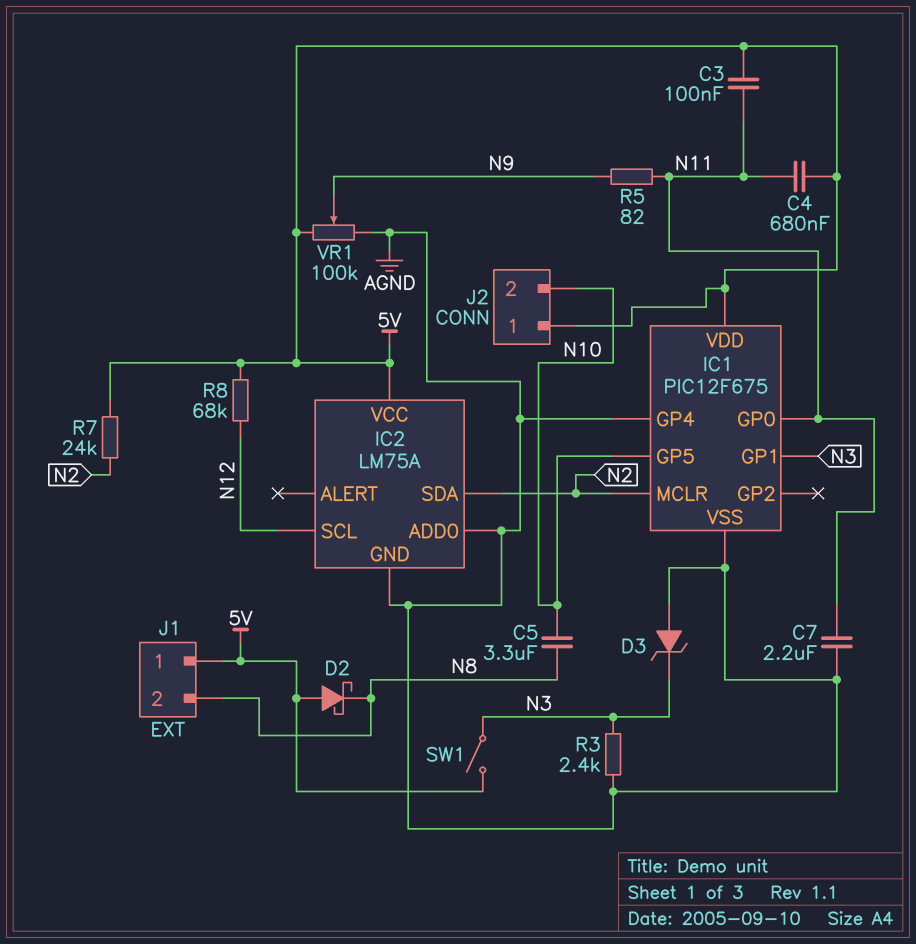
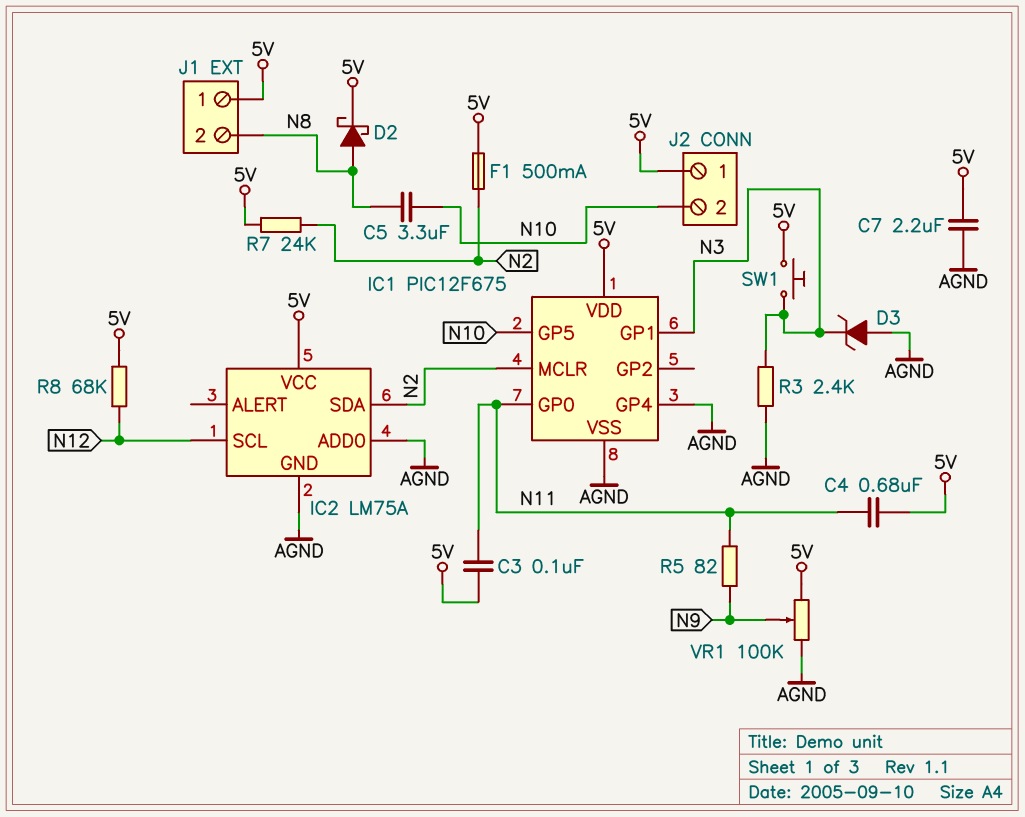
C7: 2.2uF (AGND, N11) -> 2.2uF (5V, AGND)
D2: schottky (A 5V, K N8) -> schottky (A N8, K 5V)
F1: none -> 500mA (5V, N2)
SW1: switch (5V, N3) -> button (5V, N3)

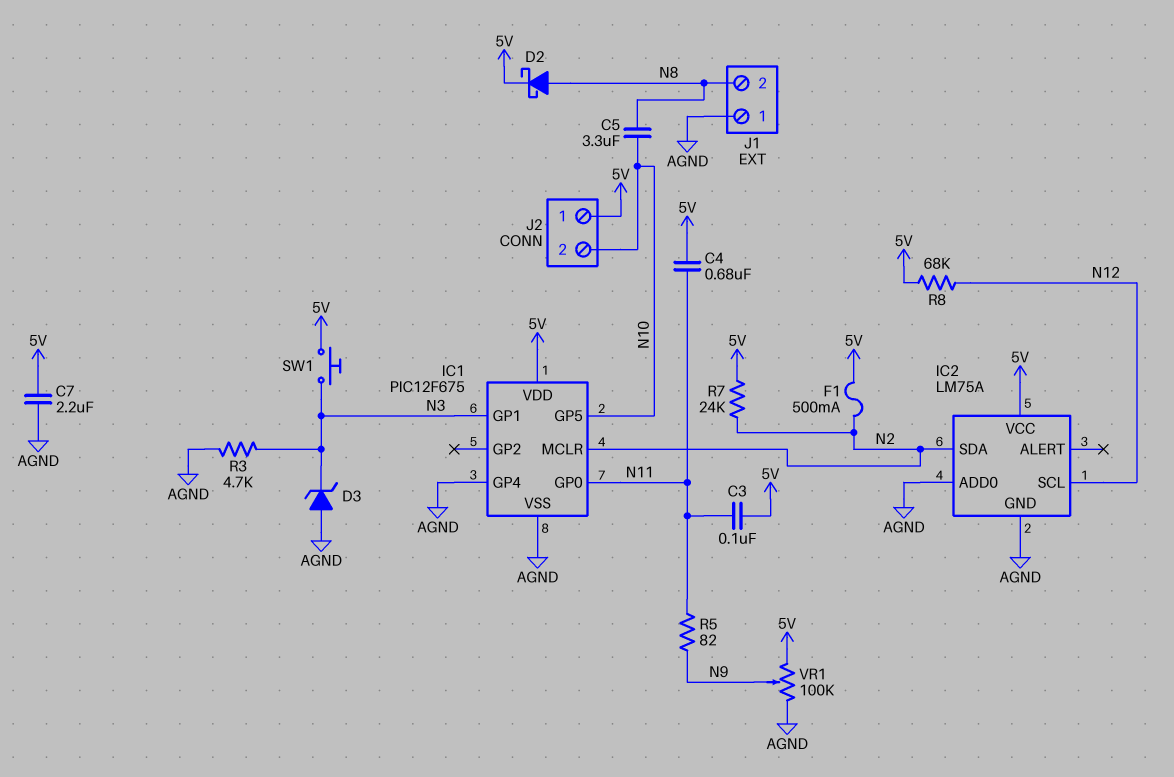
J1 pin 1: 5V -> AGND
R3: 2.4k (AGND, N3) -> 4.7k (AGND, N3)

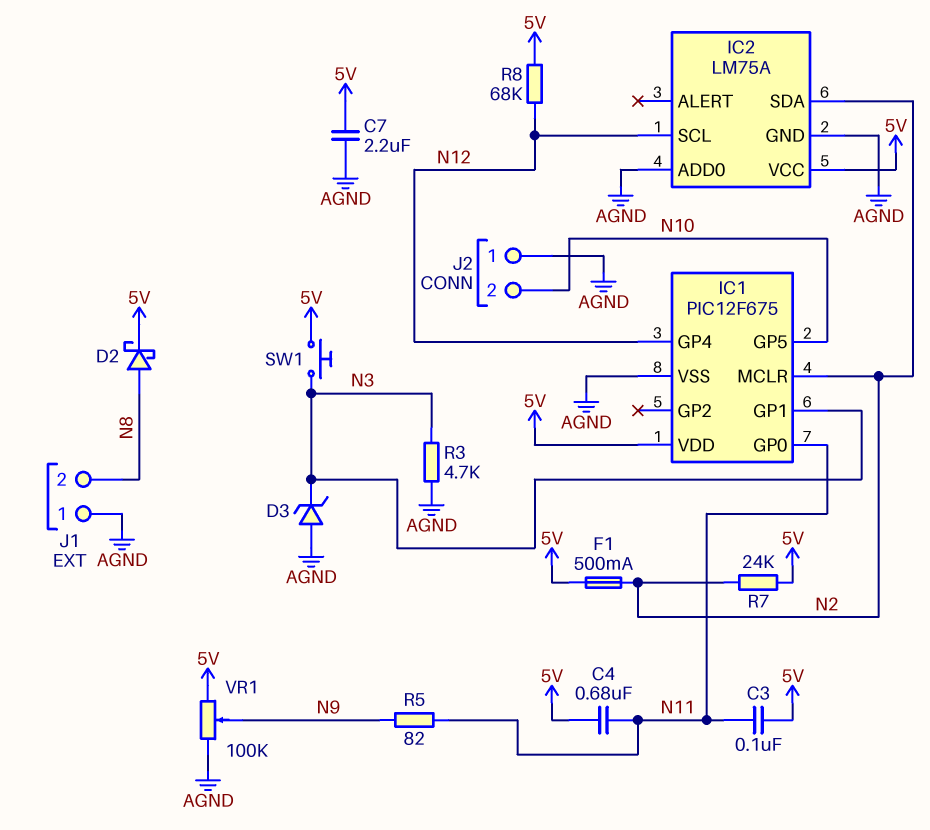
C5: 3.3uF (N8, N10) -> none
IC1 pin GP4: AGND -> N12
J2 pin 1: 5V -> AGND

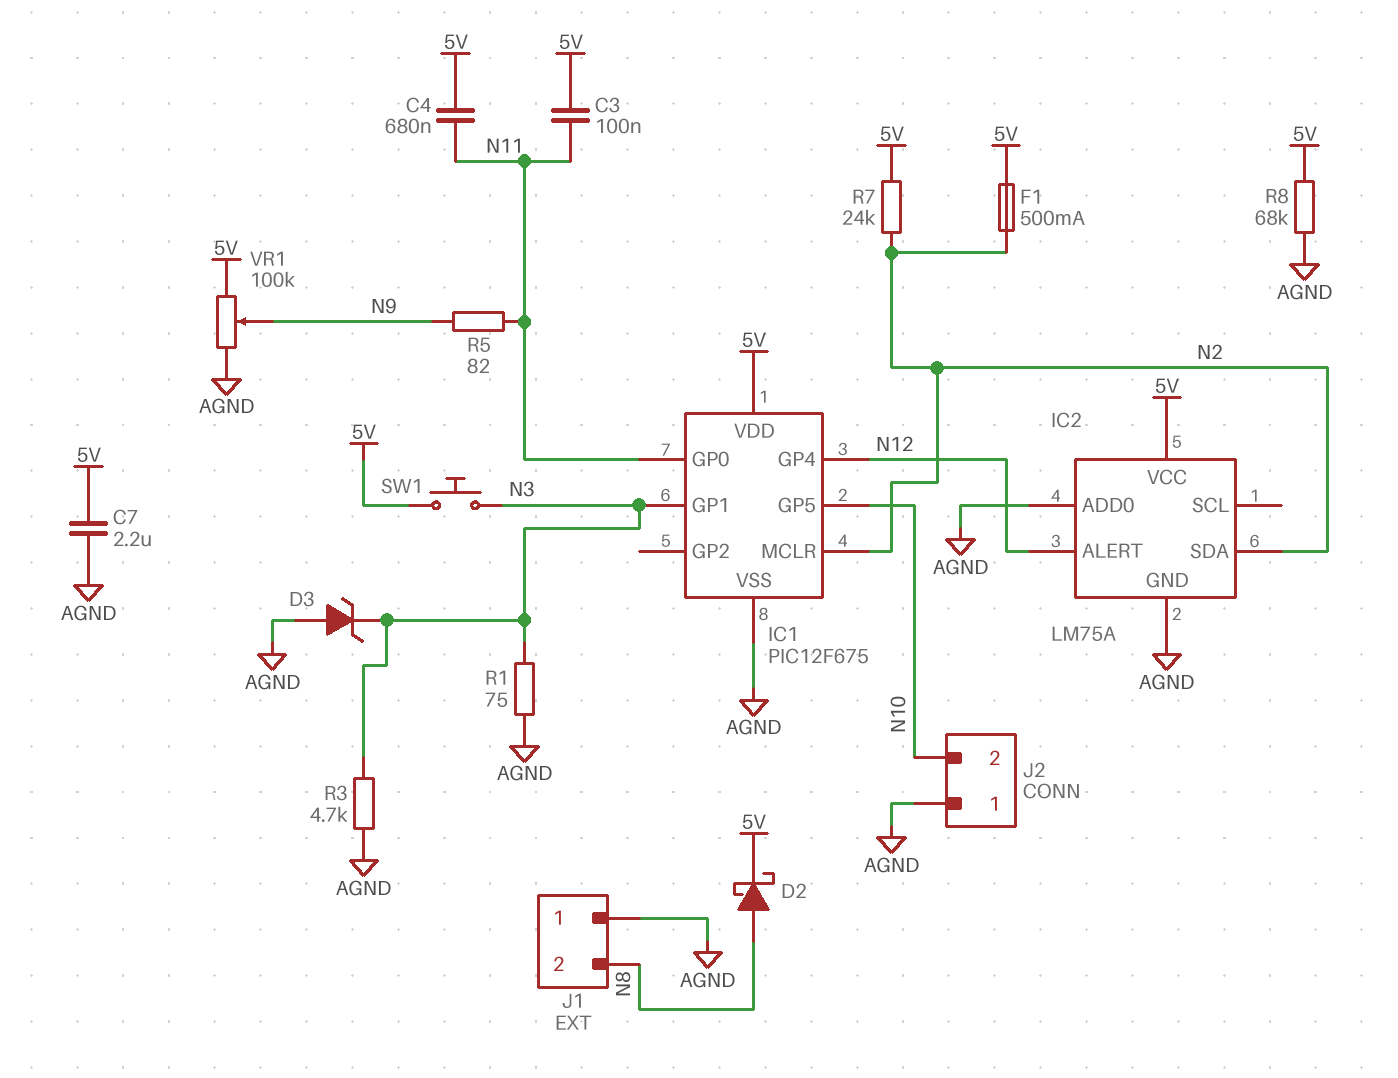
IC2 pin ALERT: none -> N12
IC2 pin SCL: N12 -> none
R1: none -> 75 (AGND, N3)
R8: 68k (5V, N12) -> 68k (5V, AGND)

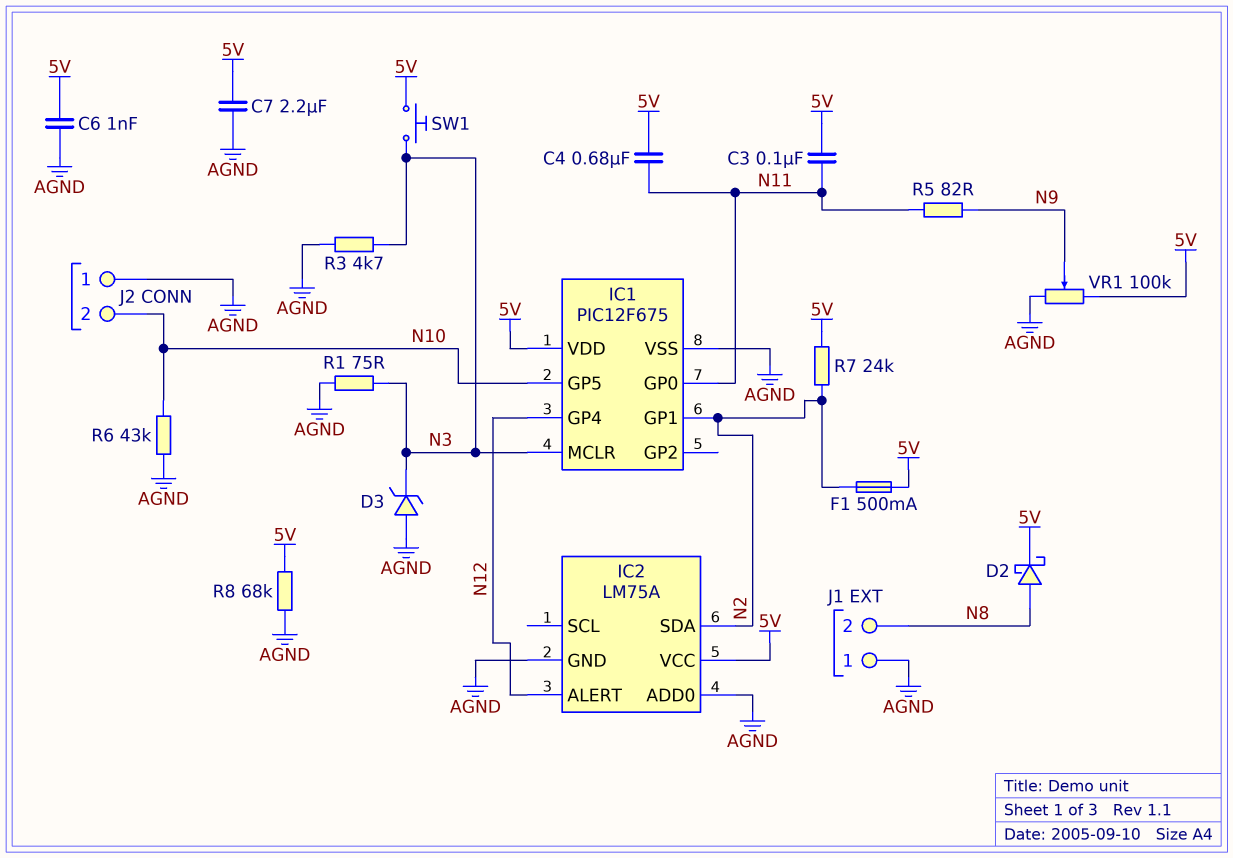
C6: none -> 1nF (5V, AGND)
IC1 pin GP1: N3 -> N2
IC1 pin MCLR: N2 -> N3
R6: none -> 43k (AGND, N10)

